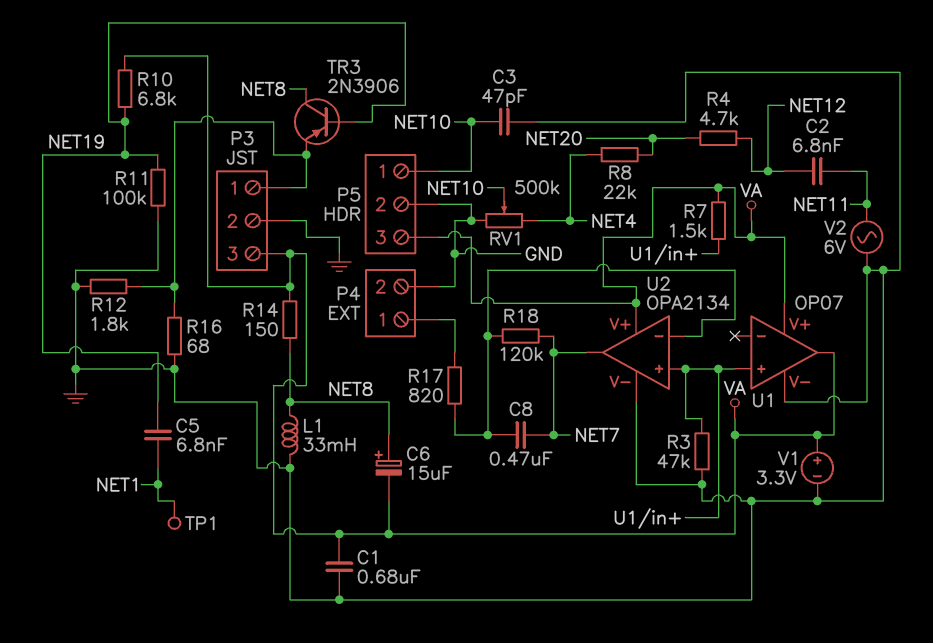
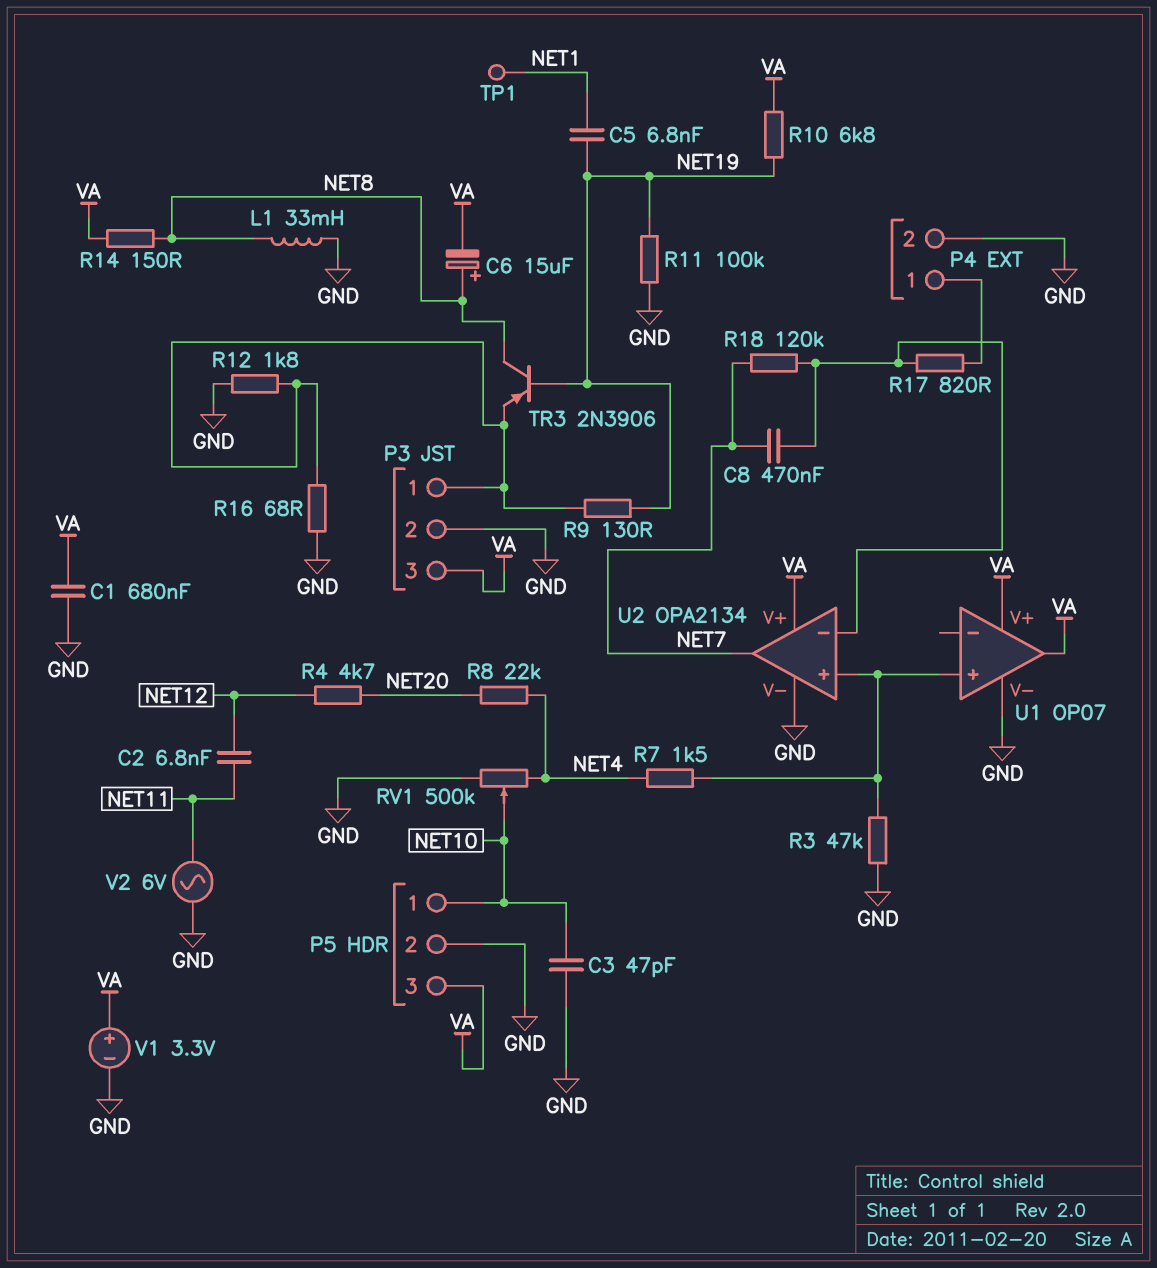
R7: 1.5k (U1/in+, VA) -> 1.5k (NET4, U1/in+)
R9: none -> 130 (NET19, P3/1)

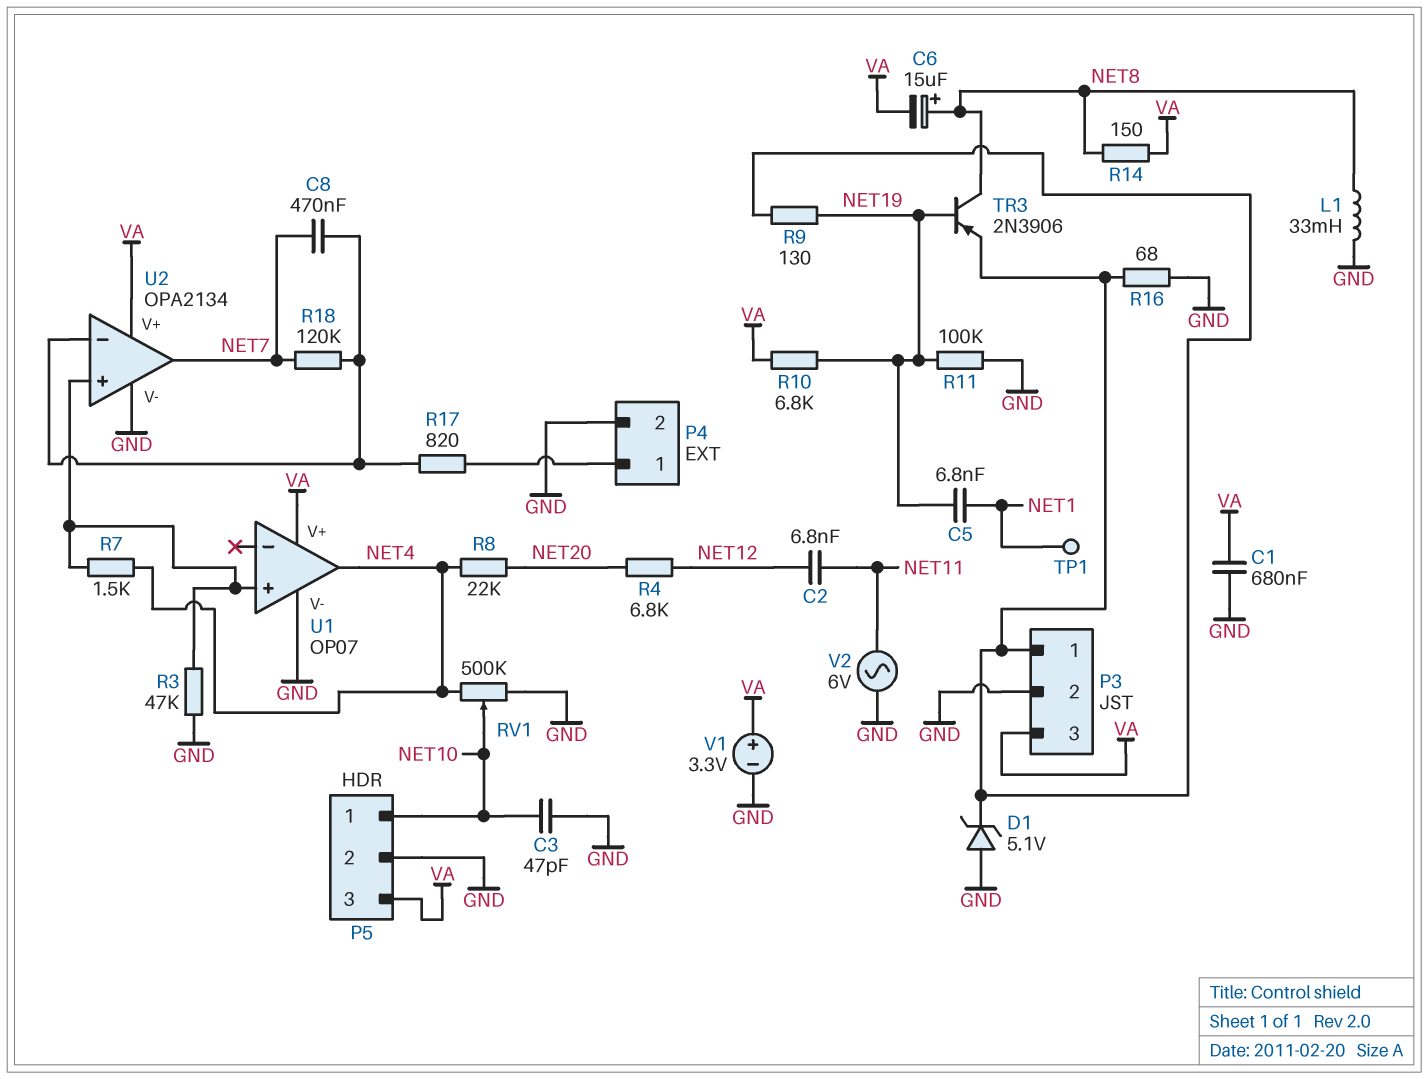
D1: none -> zener 5.1V (A GND, K P3/1)
R4: 4.7k (NET12, NET20) -> 6.8k (NET12, NET20)
R12: 1.8k (GND, P3/1) -> none
U1 pin out: VA -> NET4

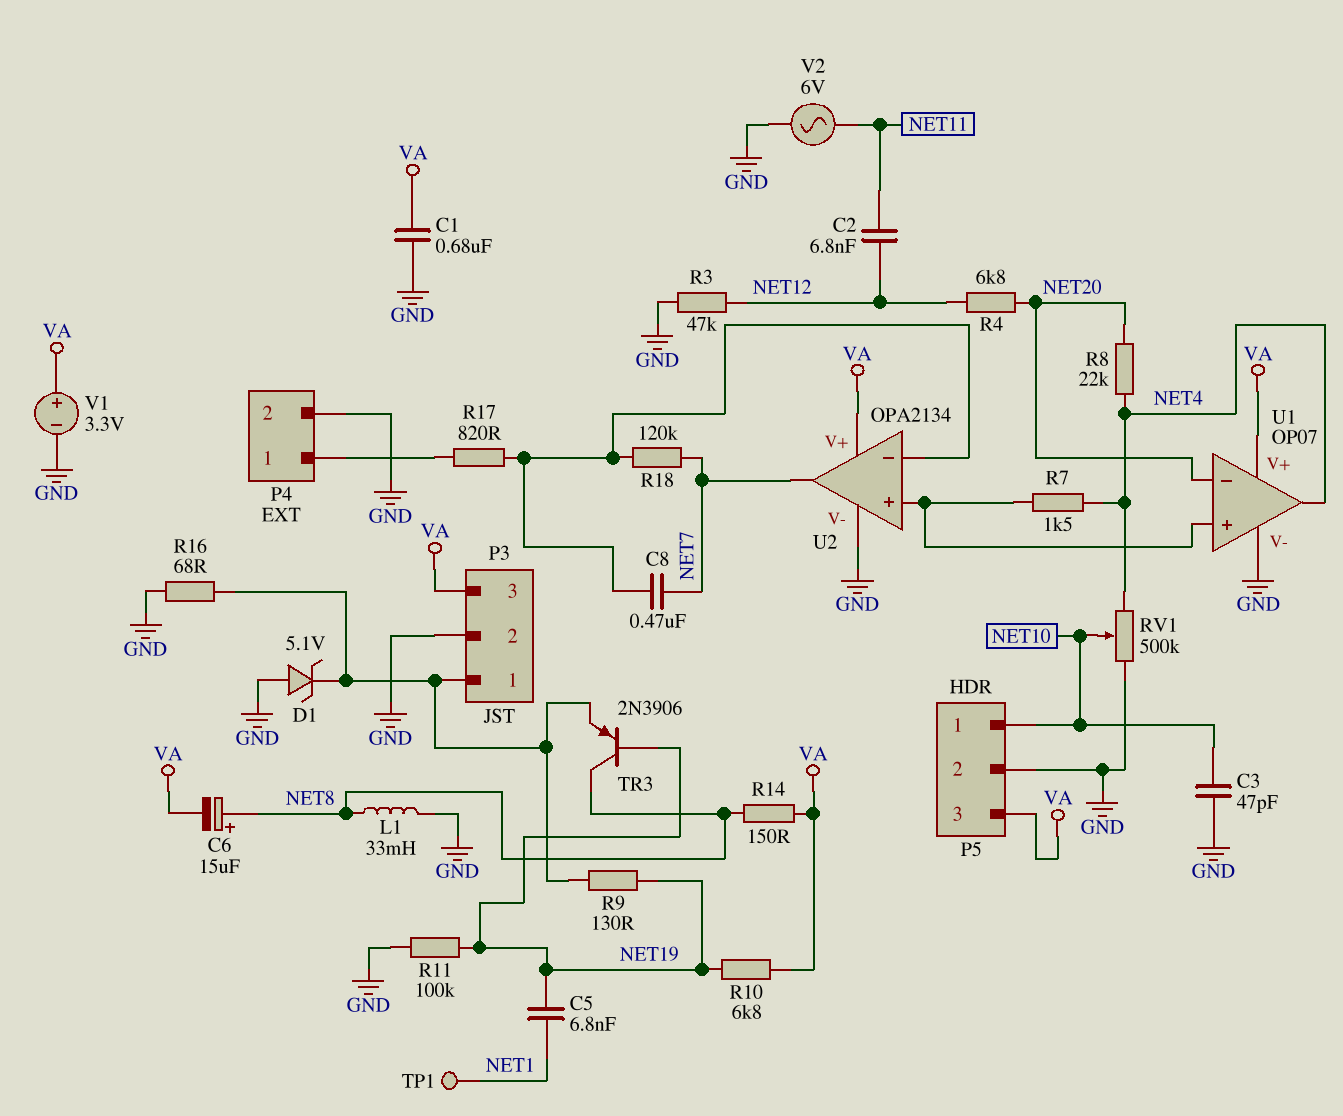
R3: 47k (GND, U1/in+) -> 47k (GND, NET12)
U1 pin in-: none -> NET20

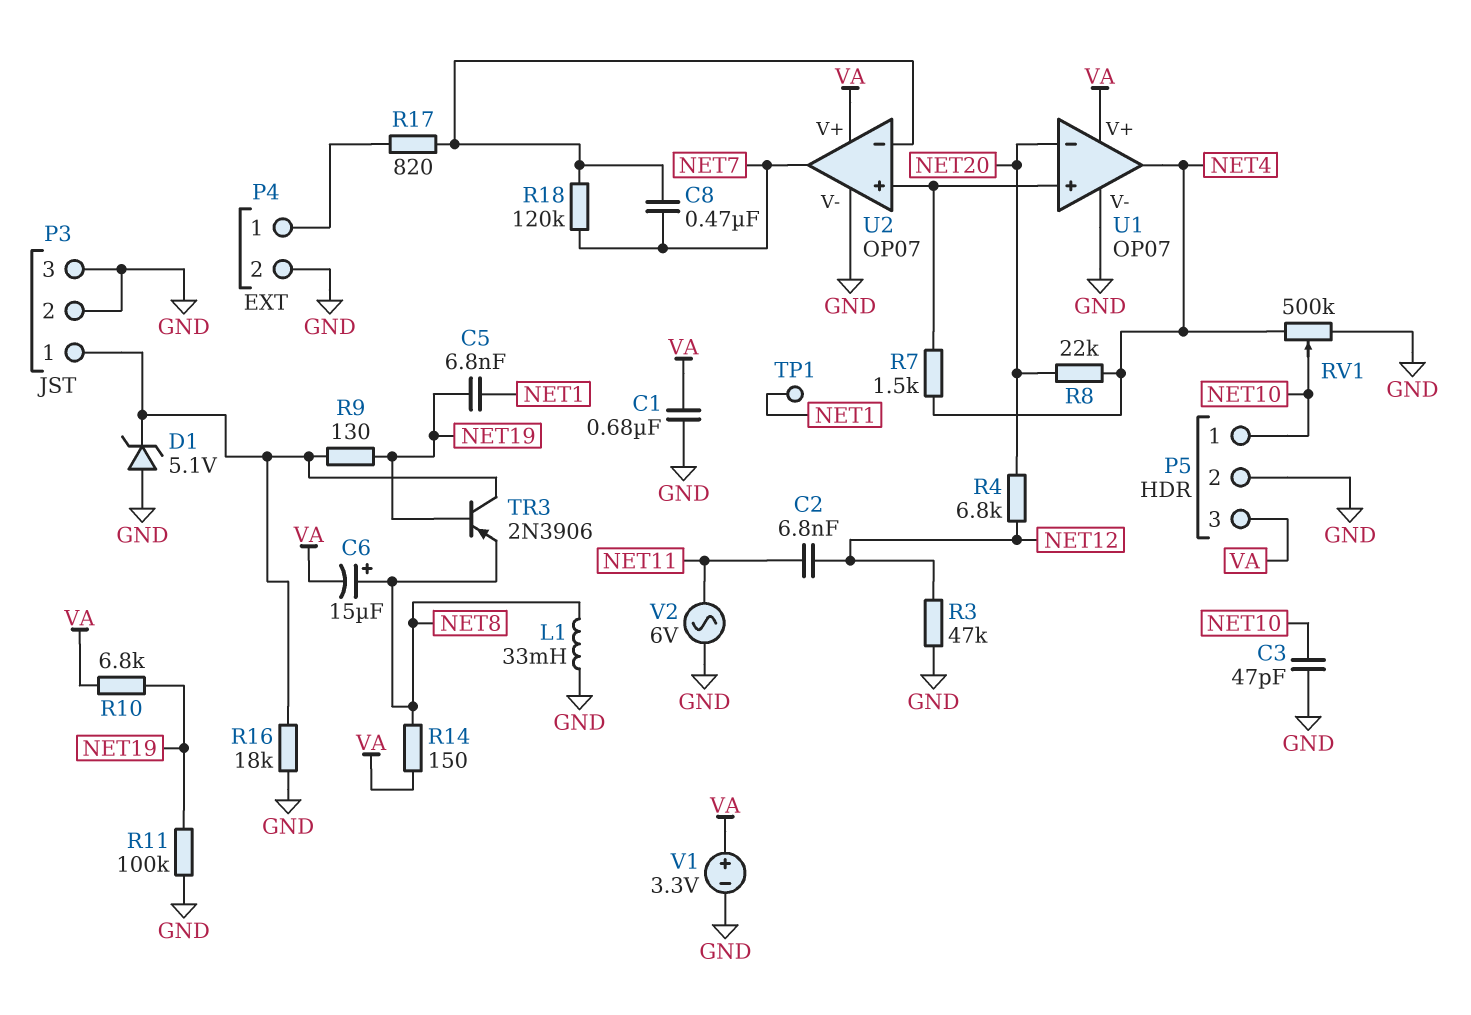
P3 pin 3: VA -> GND
R16: 68 (GND, P3/1) -> 18k (GND, P3/1)
TR3: PNP 2N3906 (B NET19, C NET8, E P3/1) -> PNP 2N3906 (B NET19, C P3/1, E NET8)
U2: OPA2134 -> OP07

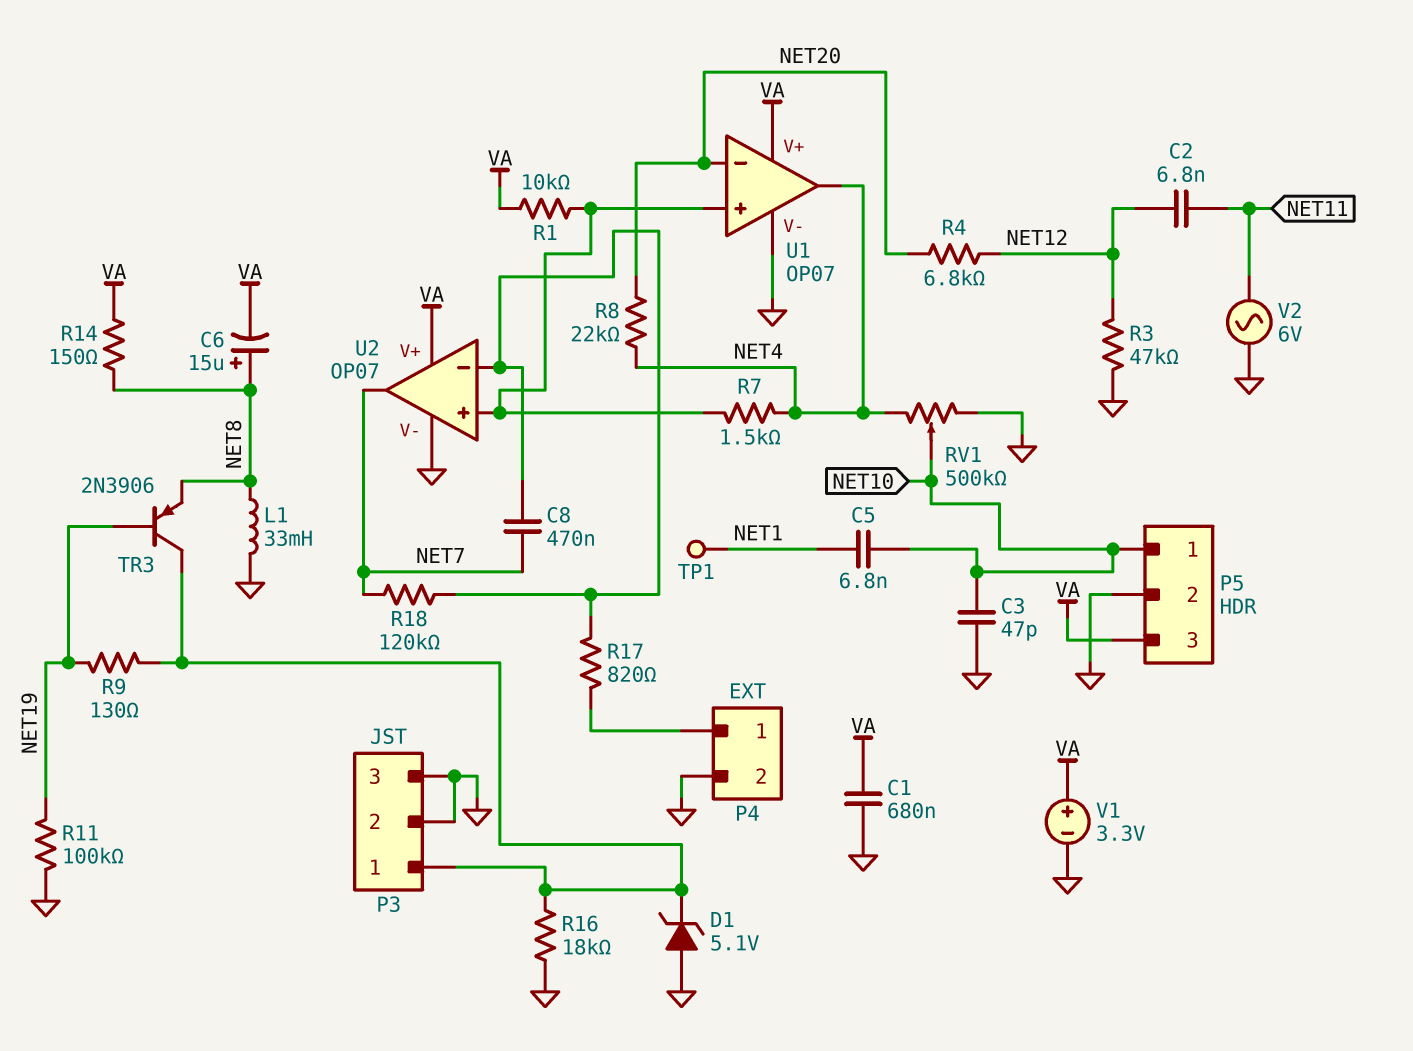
C5: 6.8nF (NET1, NET19) -> 6.8nF (NET1, NET10)
R1: none -> 10k (U1/in+, VA)
R10: 6.8k (NET19, VA) -> none

